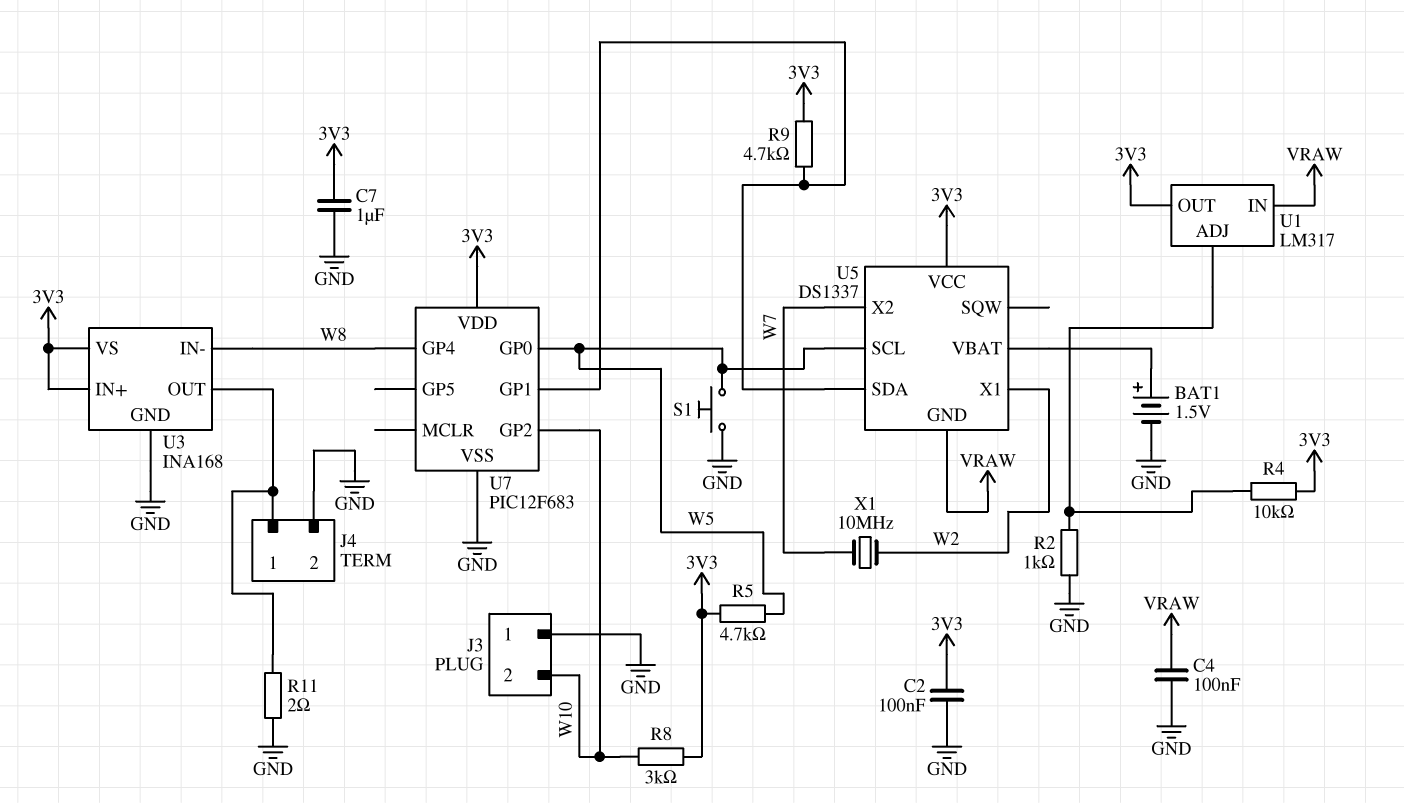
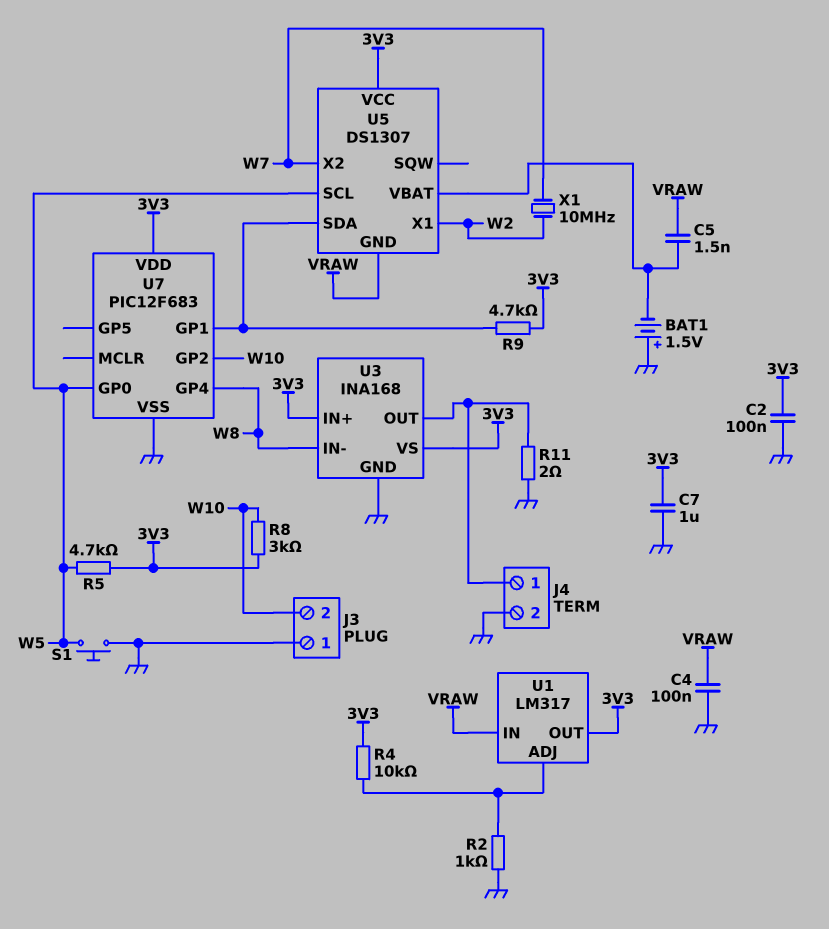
BAT1: 1.5V (plus U5/VBAT, minus GND) -> 1.5V (plus GND, minus U5/VBAT)
C5: none -> 1.5nF (U5/VBAT, VRAW)
U5: DS1337 -> DS1307

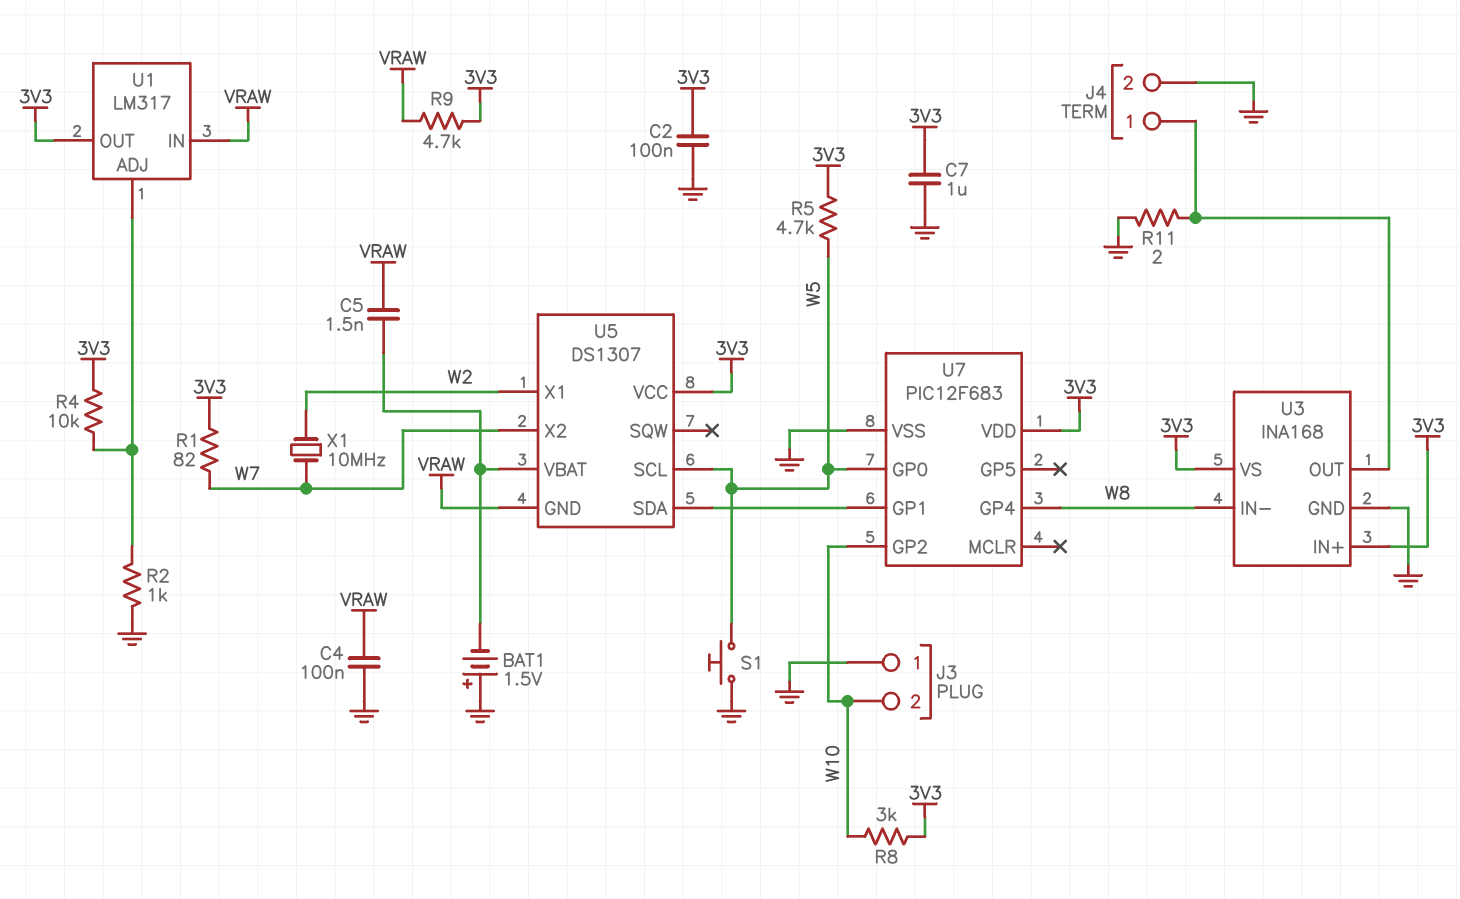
R1: none -> 82 (3V3, W7)
R9: 4.7k (3V3, U5/SDA) -> 4.7k (3V3, VRAW)

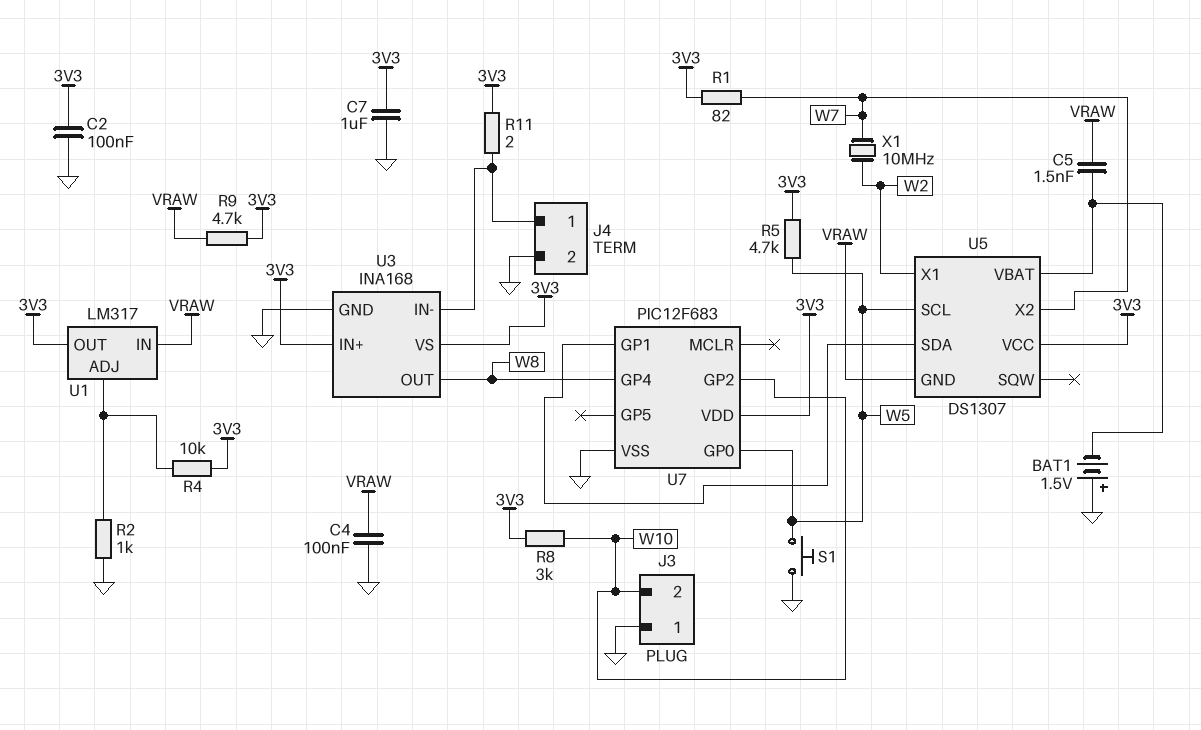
R11: 2 (GND, J4/1) -> 2 (3V3, J4/1)
U3 pin IN-: W8 -> J4/1
U3 pin OUT: J4/1 -> W8

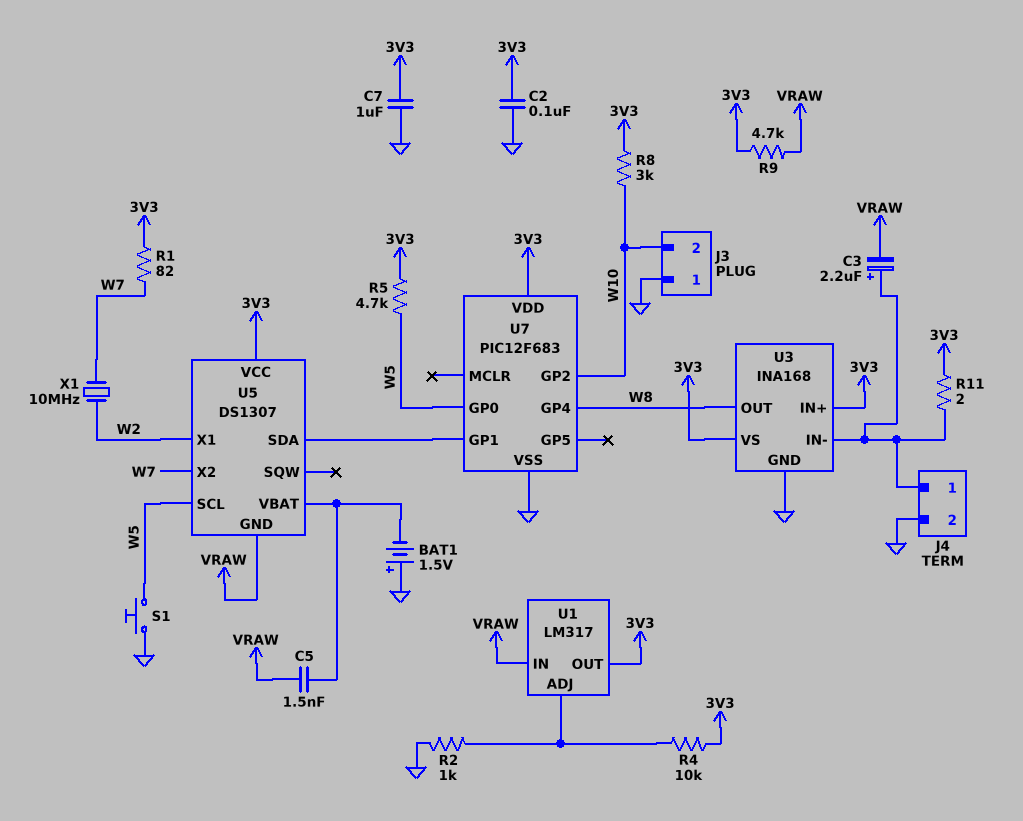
C3: none -> 2.2uF (plus J4/1, minus VRAW)
C4: 100nF (GND, VRAW) -> none

